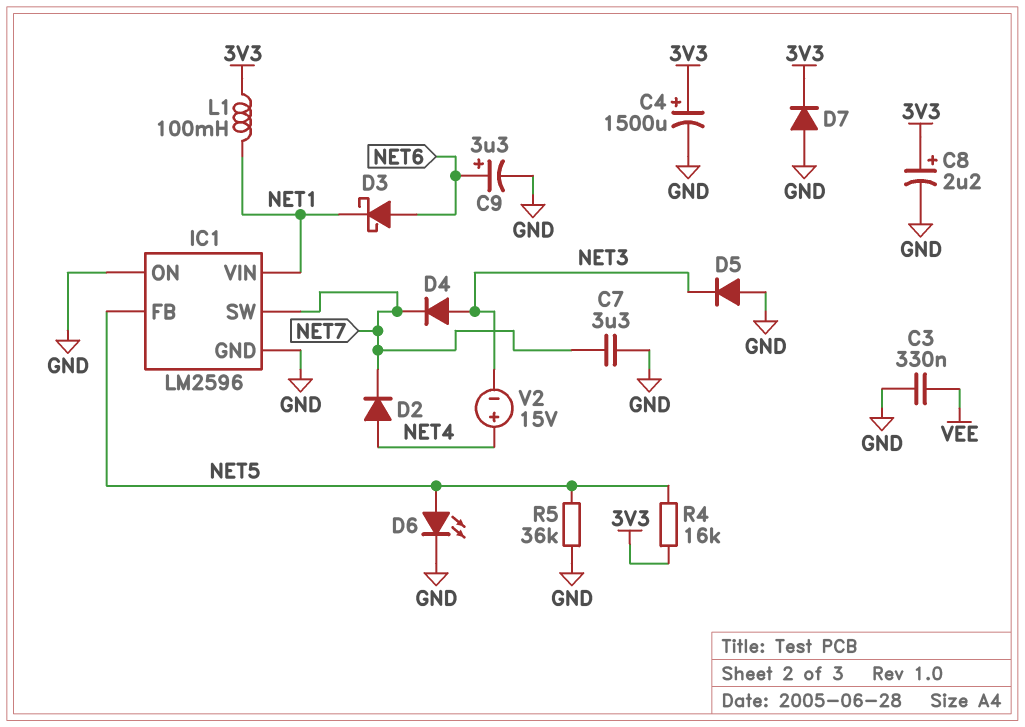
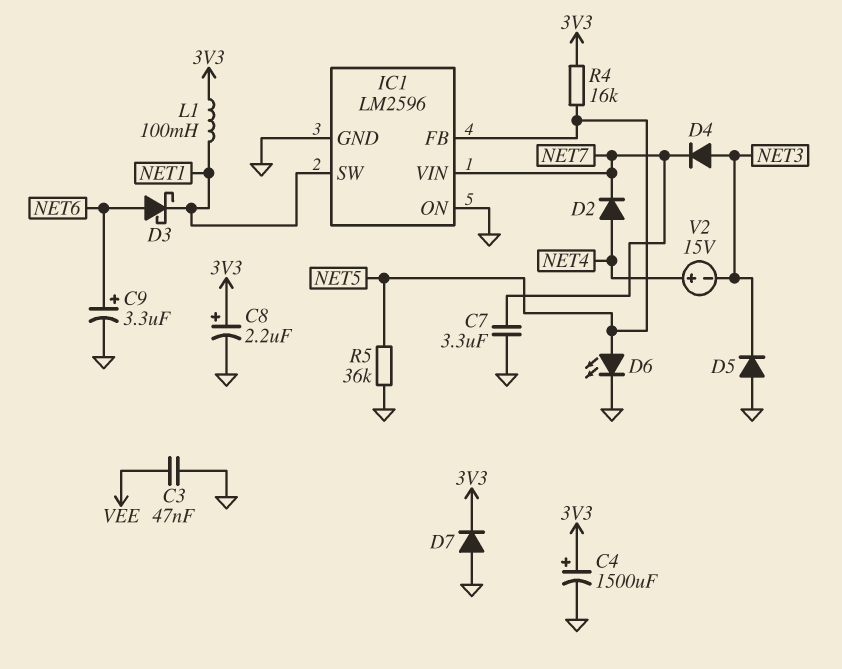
C3: 330nF (GND, VEE) -> 47nF (GND, VEE)
IC1 pin SW: NET7 -> NET1
IC1 pin VIN: NET1 -> NET7

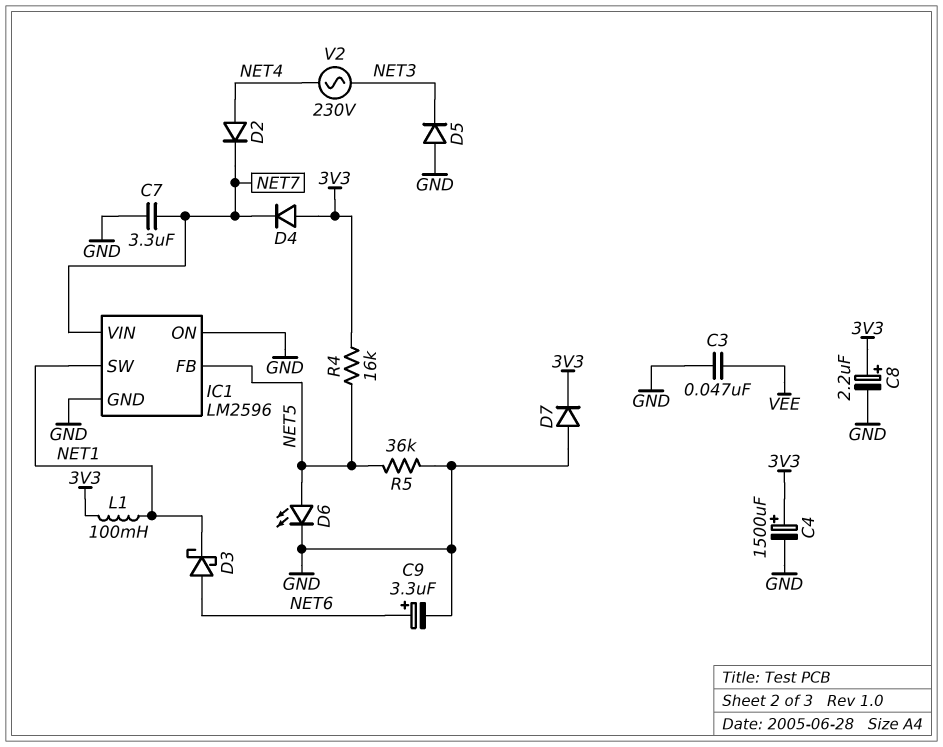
D4: diode (A NET3, K NET7) -> diode (A 3V3, K NET7)
V2: 15V (plus NET4, minus NET3) -> AC 230V (NET3, NET4)

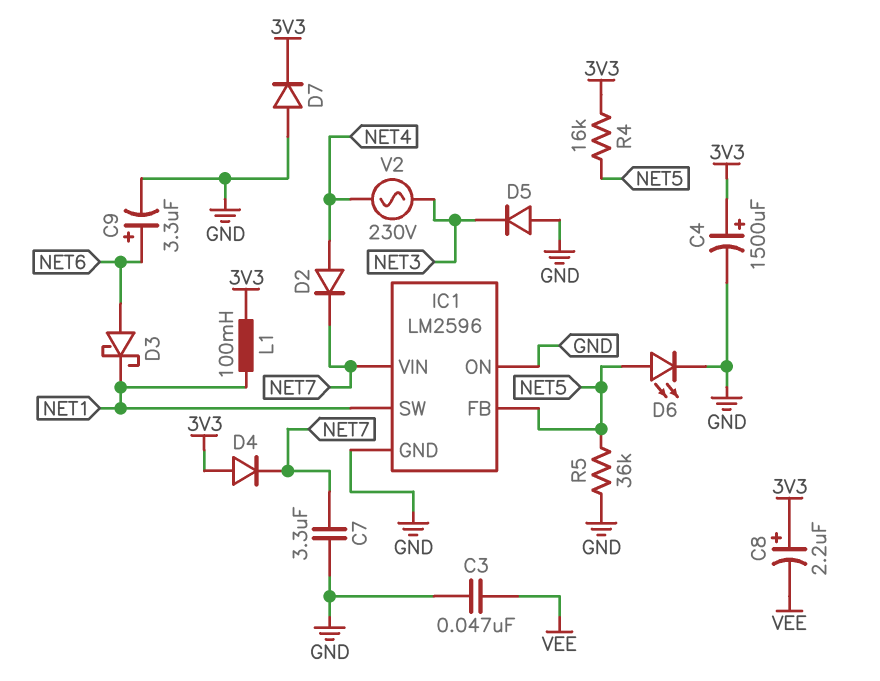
C8: 2.2uF (plus 3V3, minus GND) -> 2.2uF (plus 3V3, minus VEE)

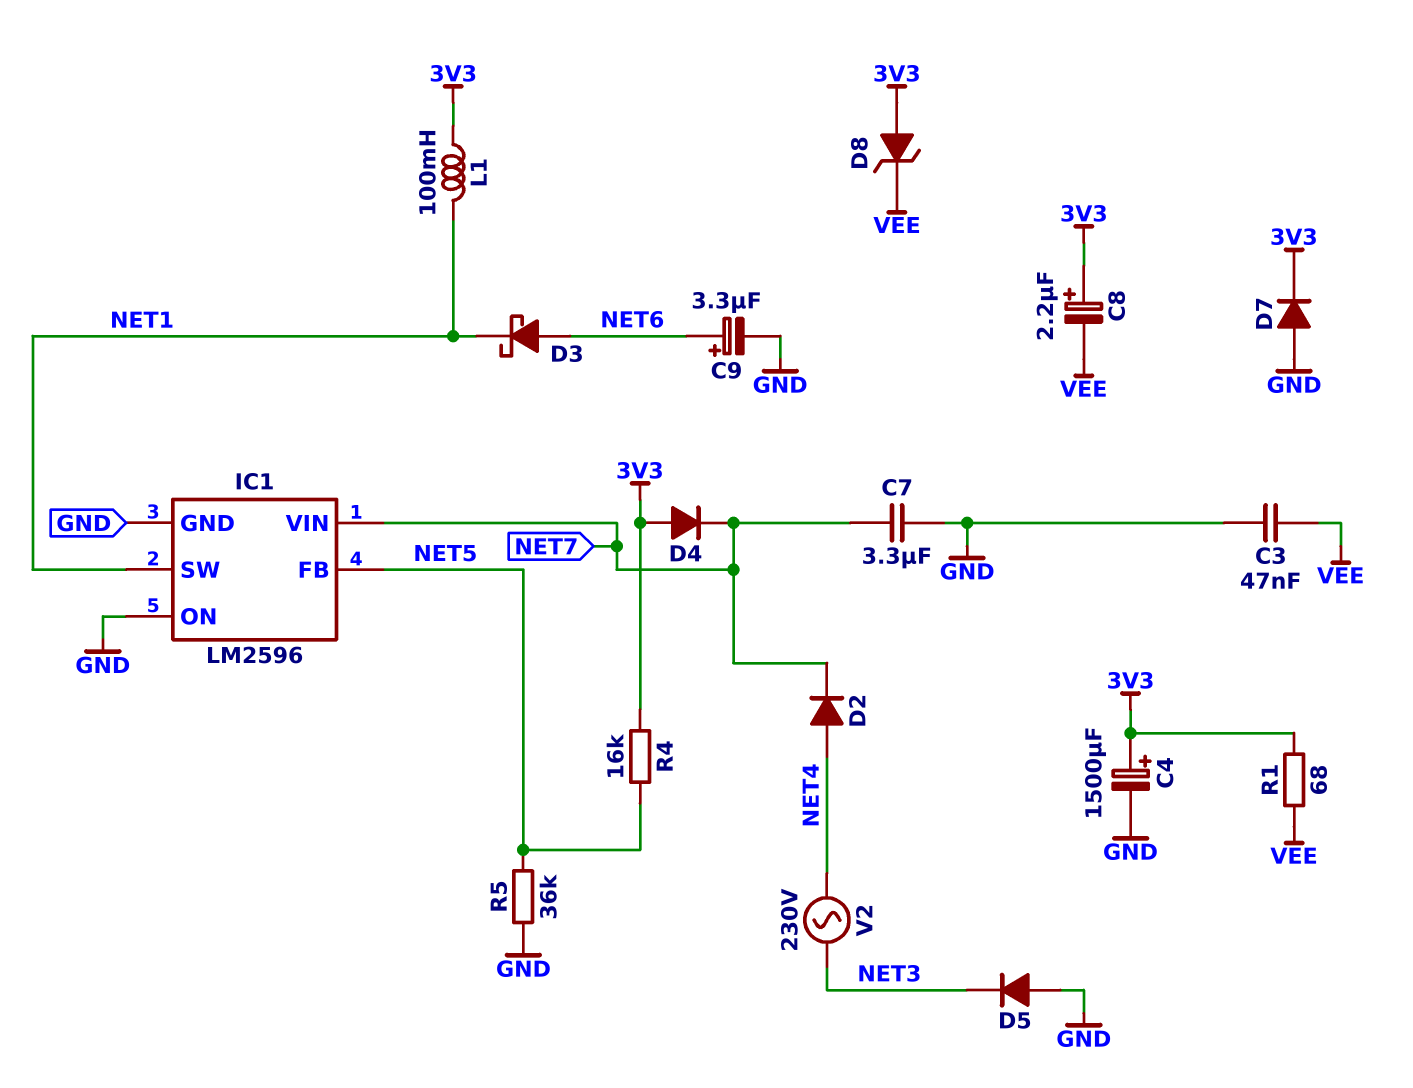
D6: LED (A NET5, K GND) -> none
D8: none -> zener (A 3V3, K VEE)
R1: none -> 68 (3V3, VEE)

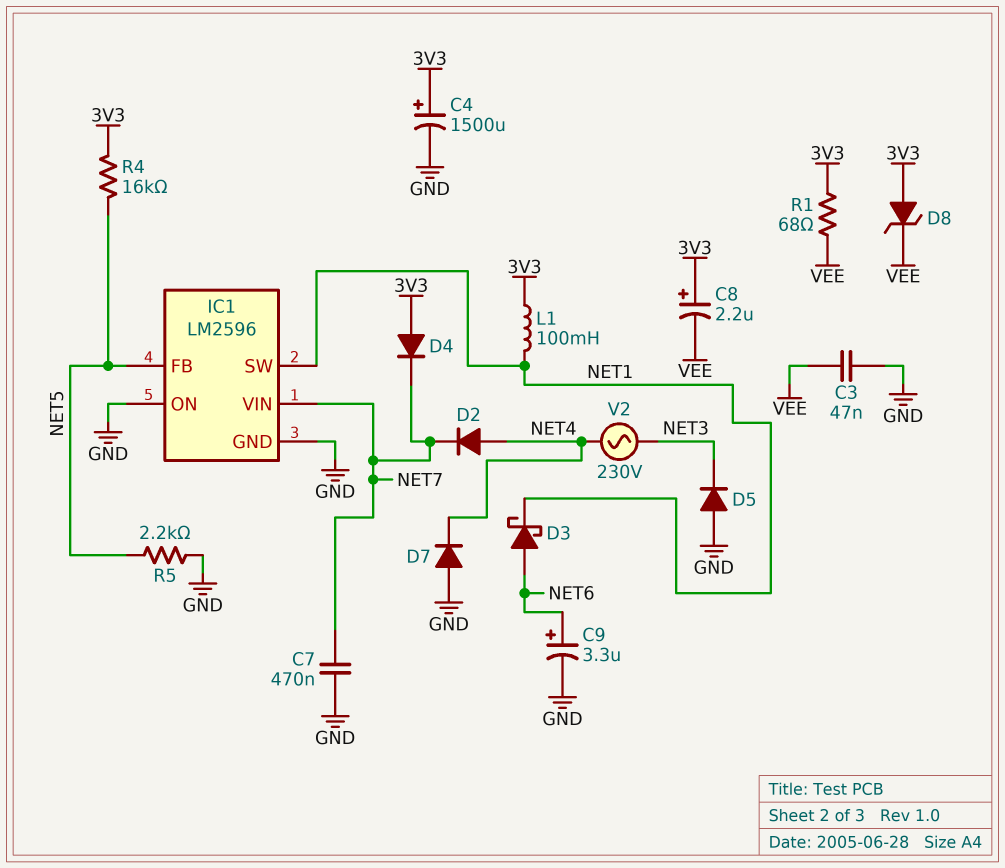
C7: 3.3uF (GND, NET7) -> 470nF (GND, NET7)
D7: diode (A GND, K 3V3) -> diode (A GND, K NET4)
R5: 36k (GND, NET5) -> 2.2k (GND, NET5)

